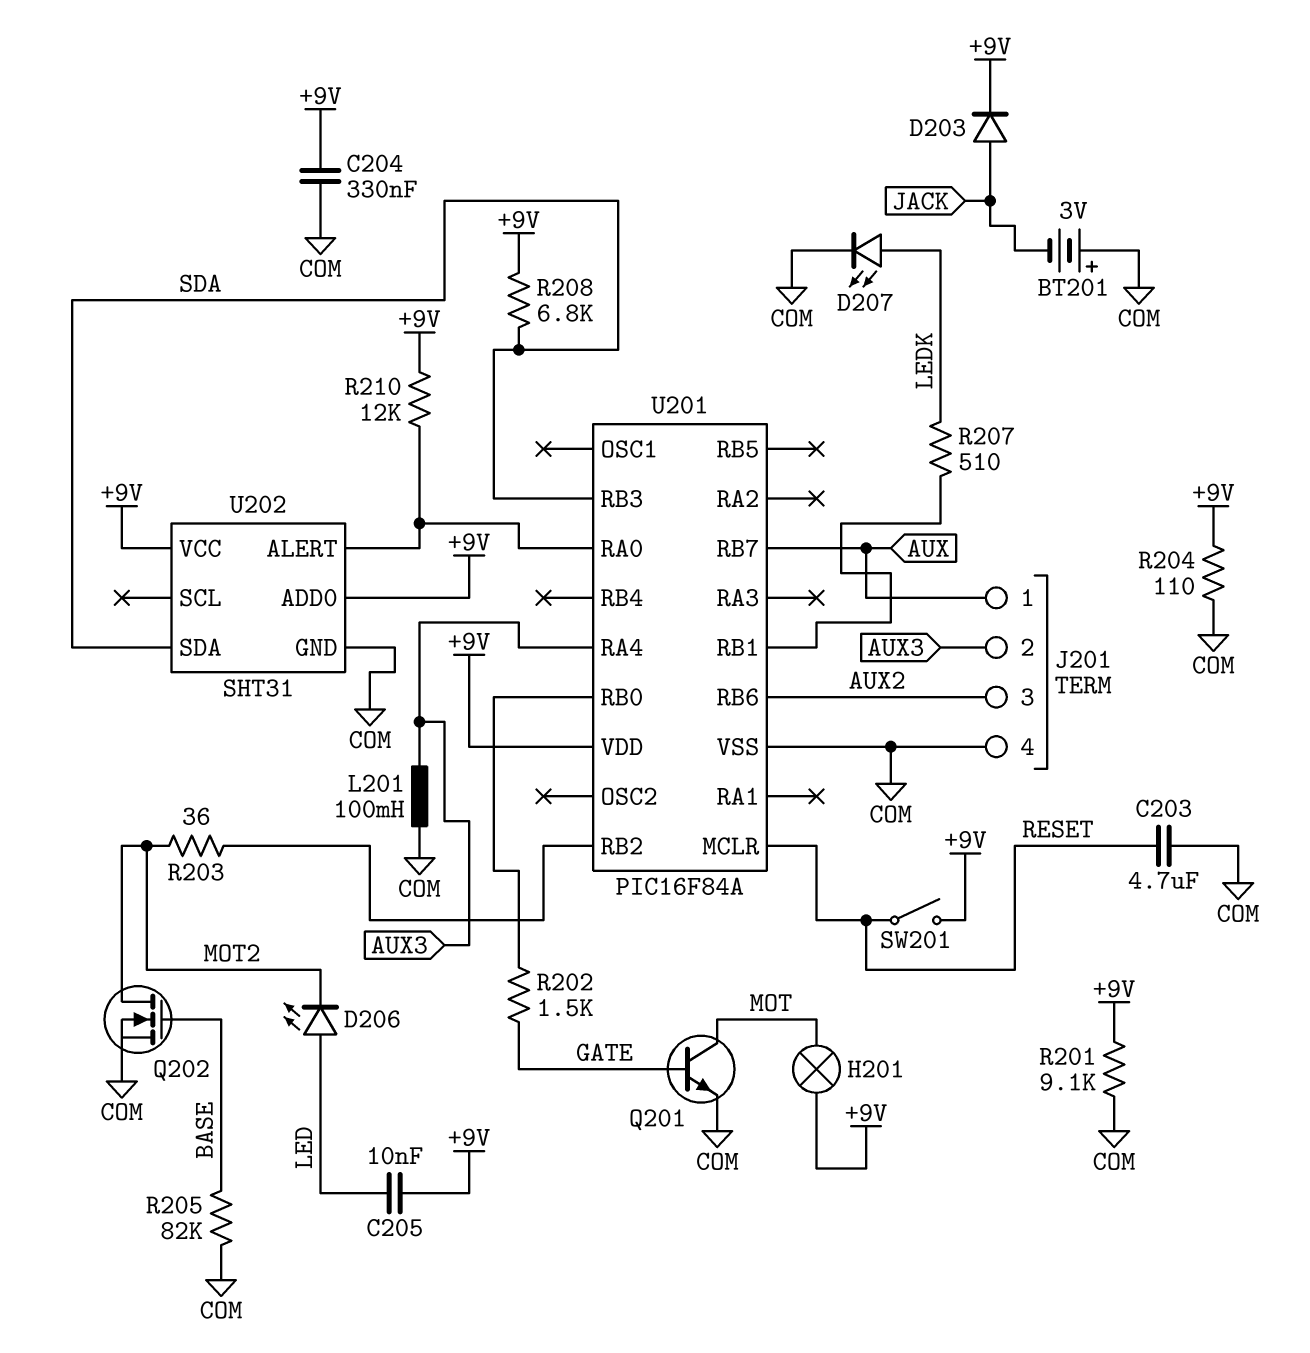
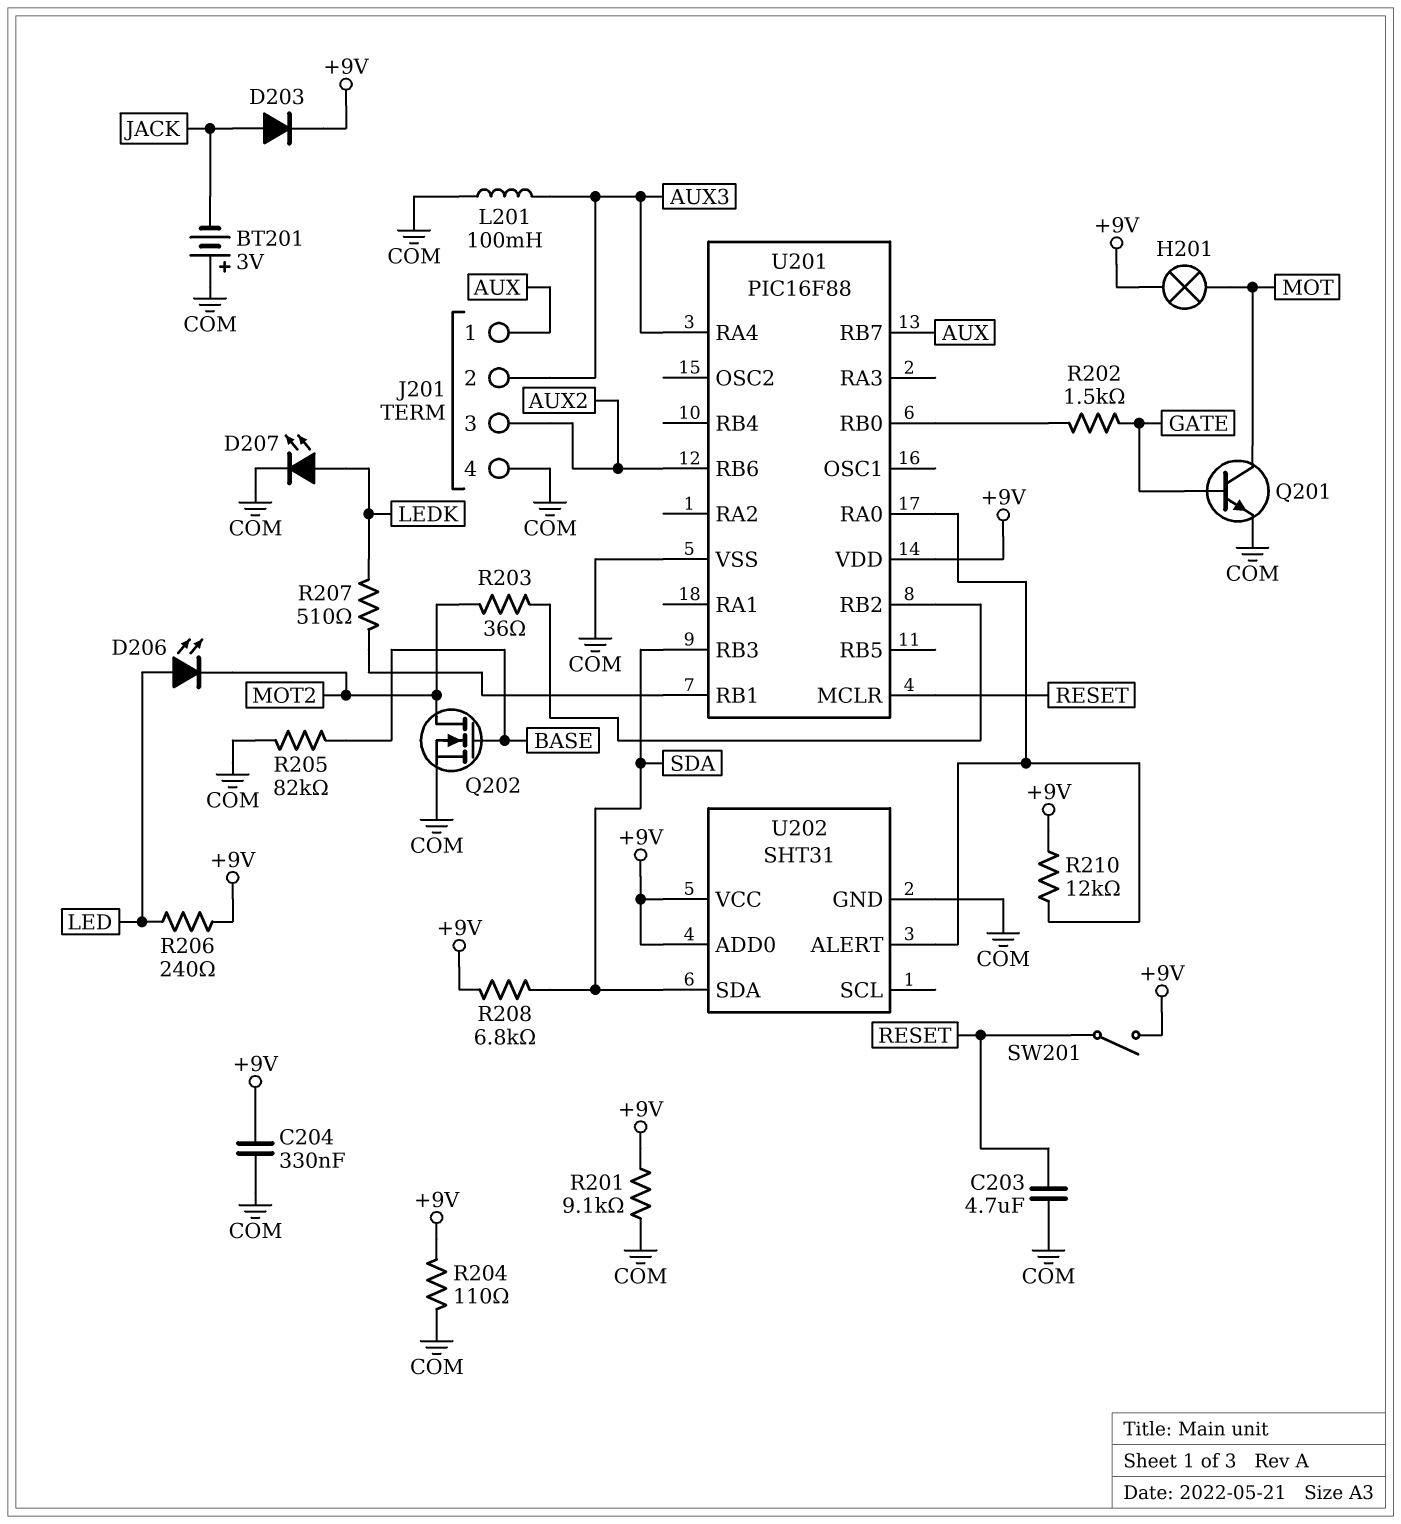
C205: 10nF (+9V, LED) -> none
R206: none -> 240 (+9V, LED)
U201: PIC16F84A -> PIC16F88

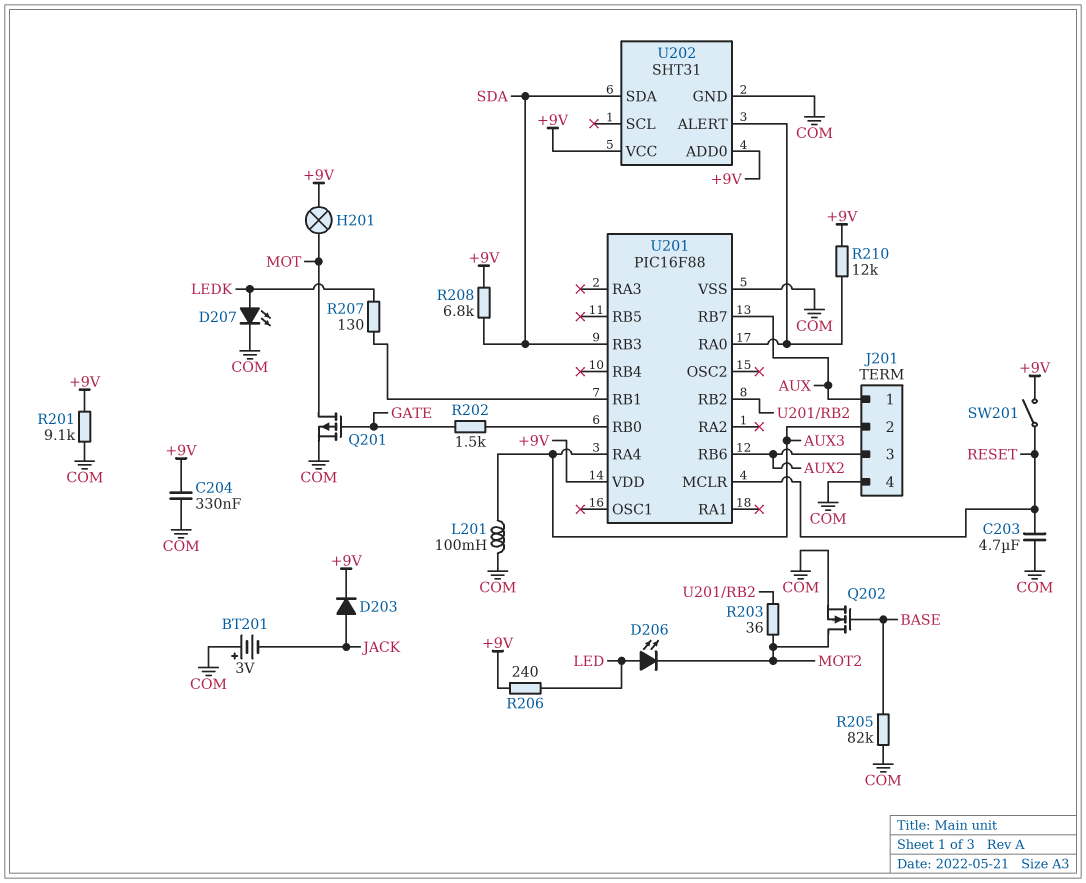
Q201: NPN (B GATE, C MOT, E COM) -> PMOS (G GATE, D MOT, S COM)
R204: 110 (+9V, COM) -> none
R207: 510 (LEDK, U201/RB1) -> 130 (LEDK, U201/RB1)

